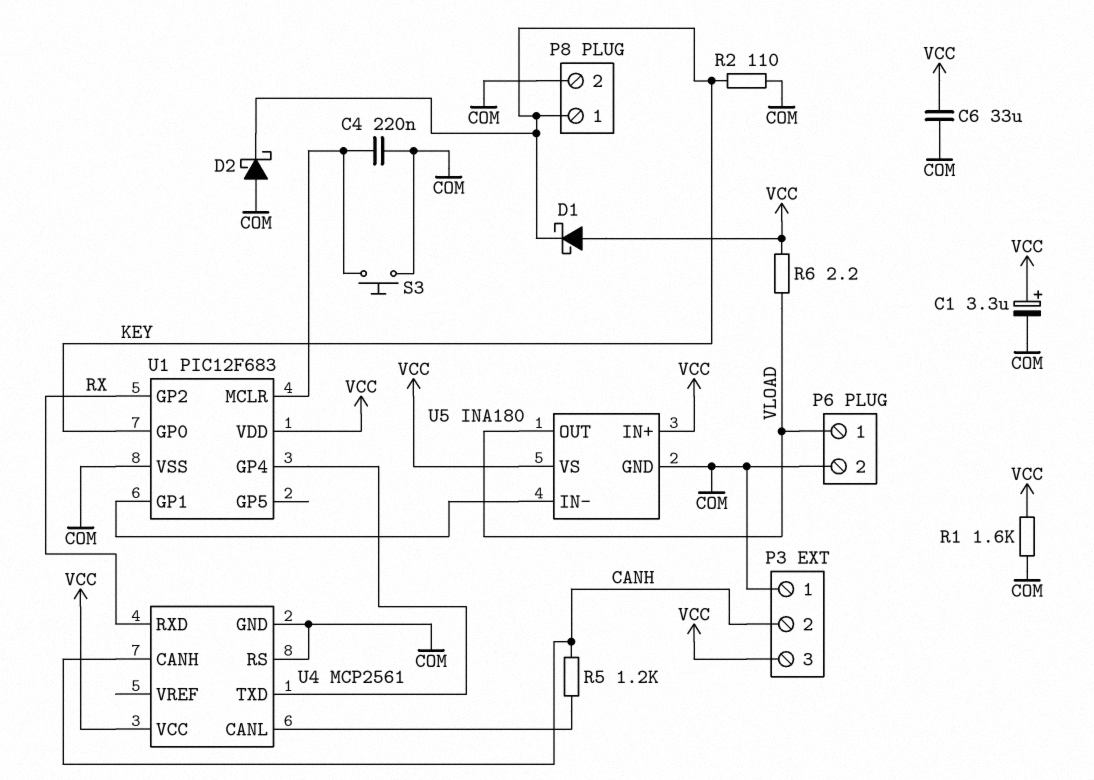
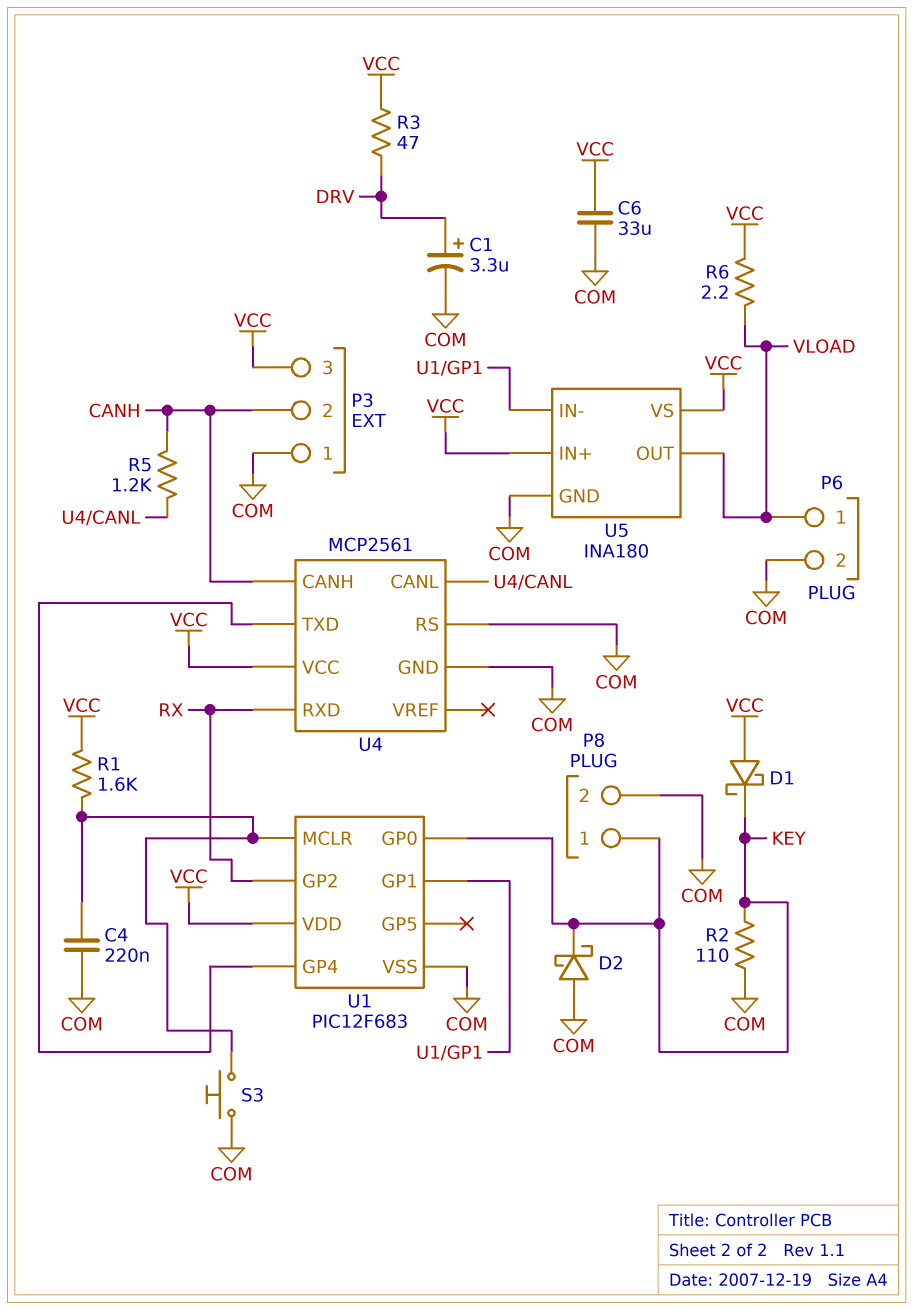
C1: 3.3uF (plus VCC, minus COM) -> 3.3uF (plus DRV, minus COM)
R1: 1.6k (COM, VCC) -> 1.6k (U1/MCLR, VCC)
R3: none -> 47 (DRV, VCC)

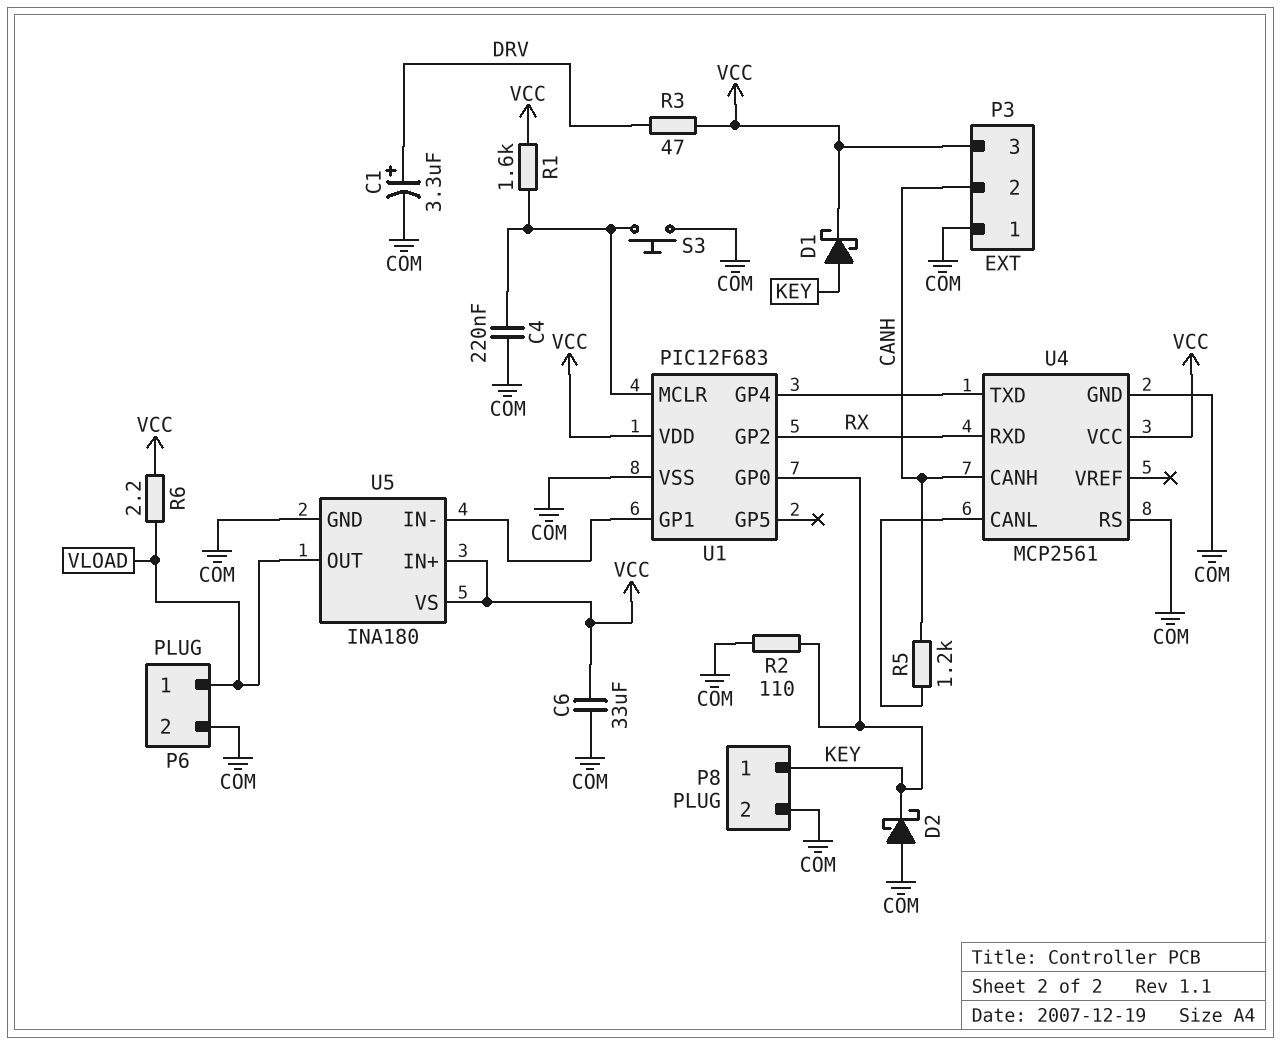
D1: schottky (A VCC, K KEY) -> schottky (A KEY, K VCC)

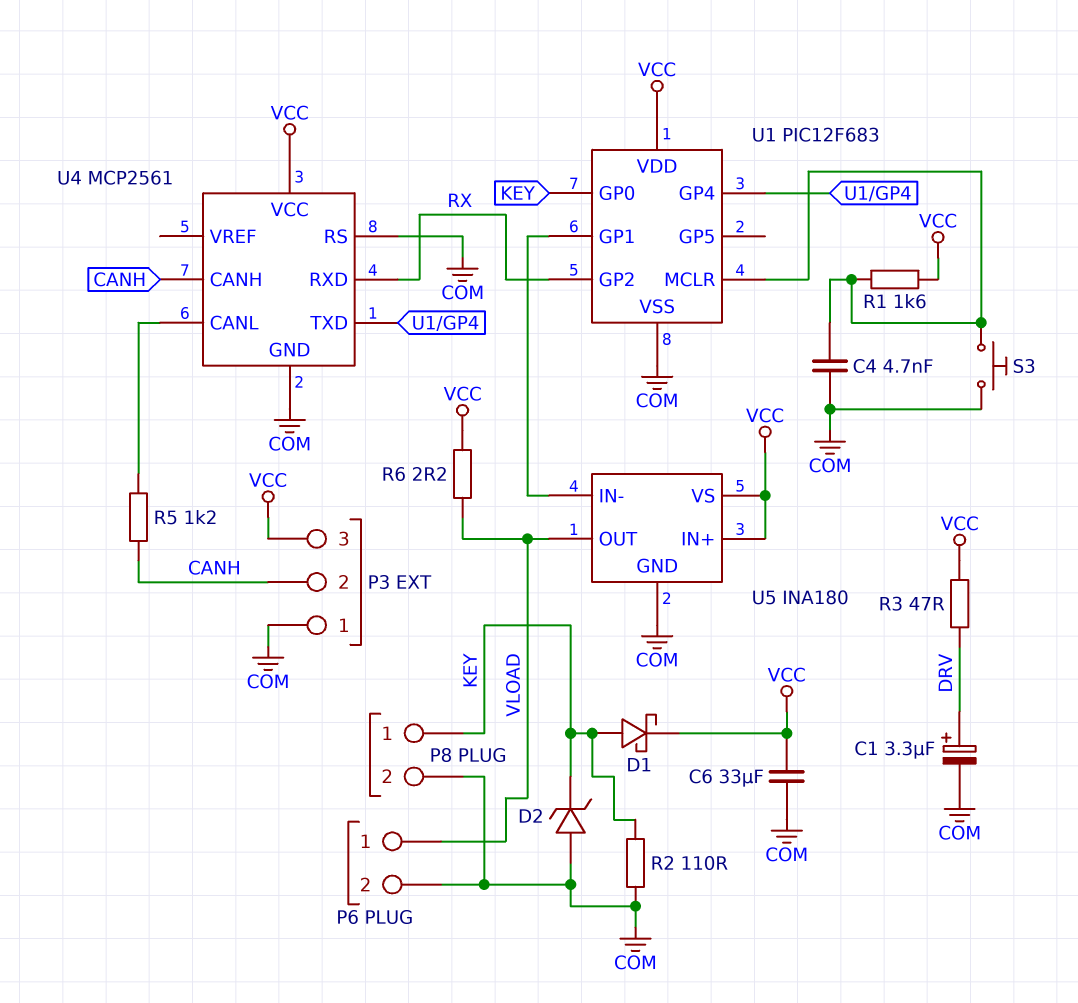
C4: 220nF (COM, U1/MCLR) -> 4.7nF (COM, U1/MCLR)
D2: schottky (A COM, K KEY) -> zener (A COM, K KEY)

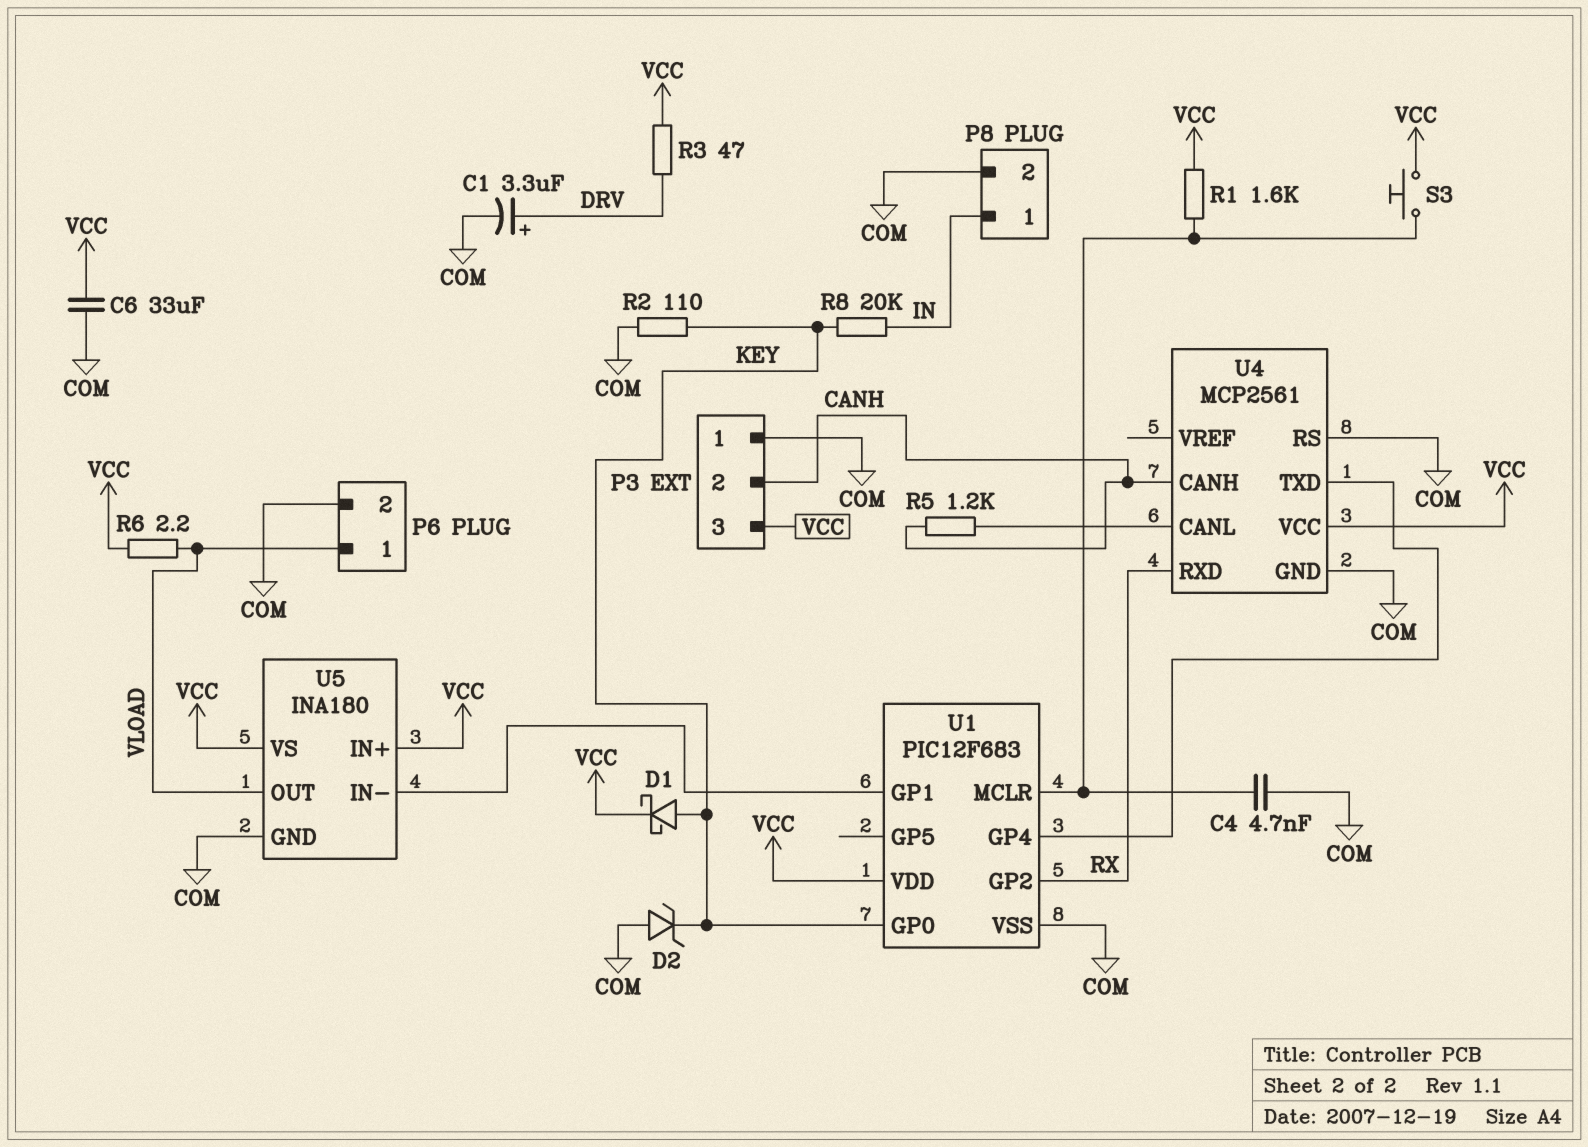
P8 pin 1: KEY -> IN
R8: none -> 20k (IN, KEY)
S3: button (COM, U1/MCLR) -> button (U1/MCLR, VCC)

